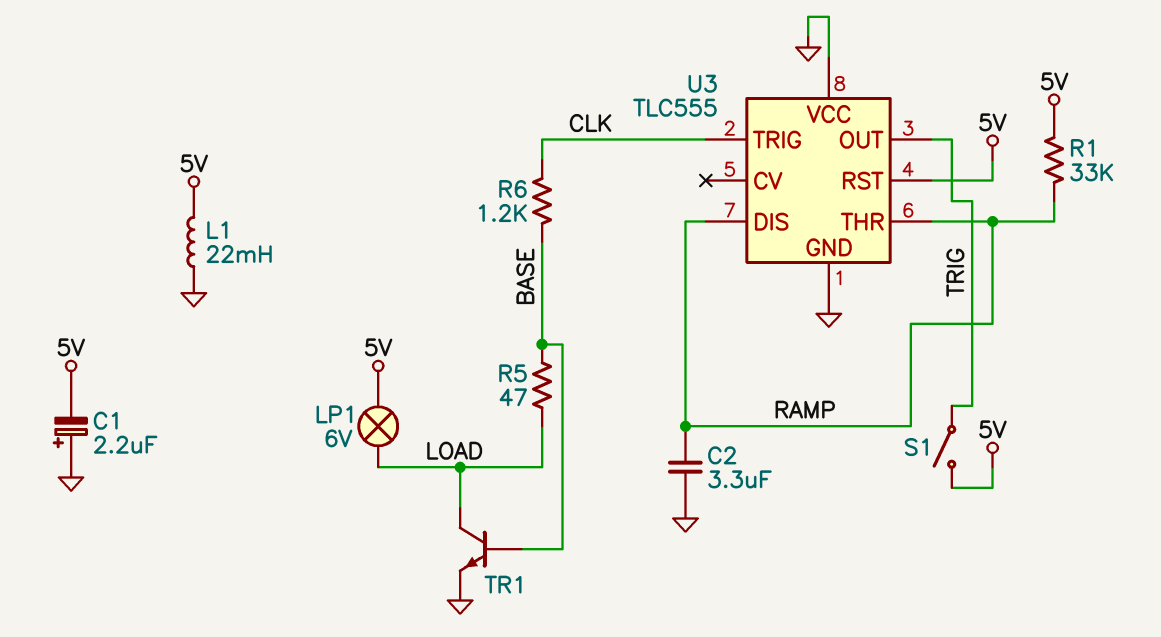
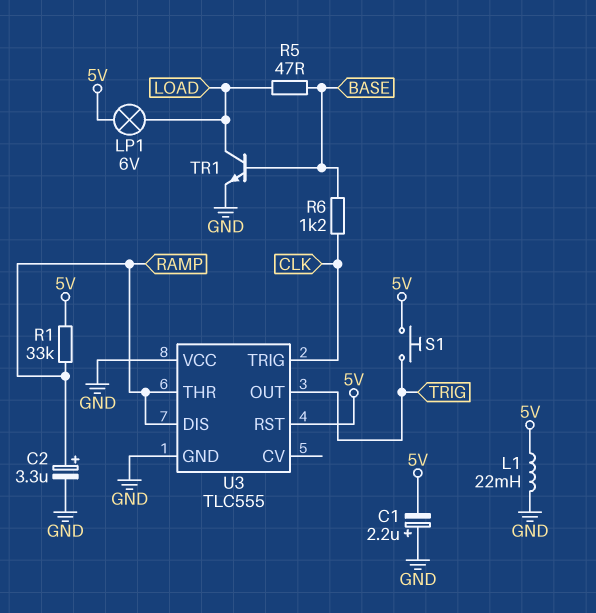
C2: 3.3uF (GND, RAMP) -> 3.3uF (plus RAMP, minus GND)
S1: switch (5V, TRIG) -> button (5V, TRIG)

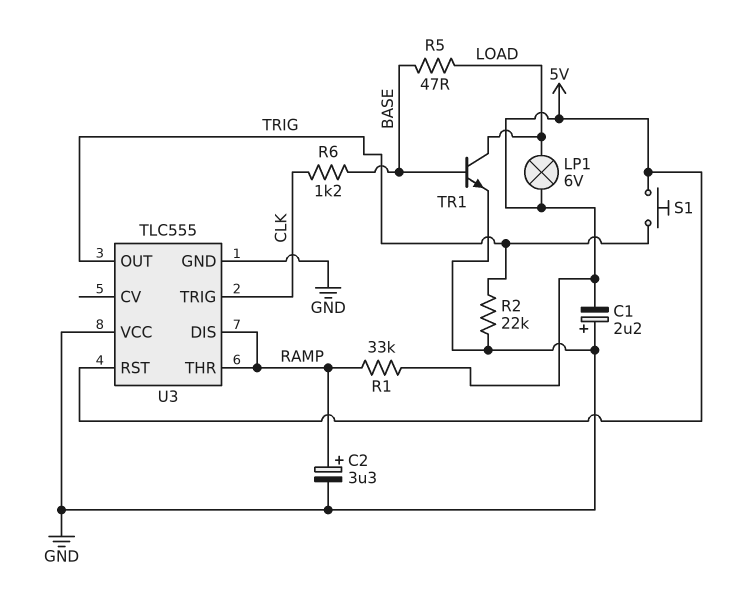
L1: 22mH (5V, GND) -> none
R2: none -> 22k (GND, TRIG)

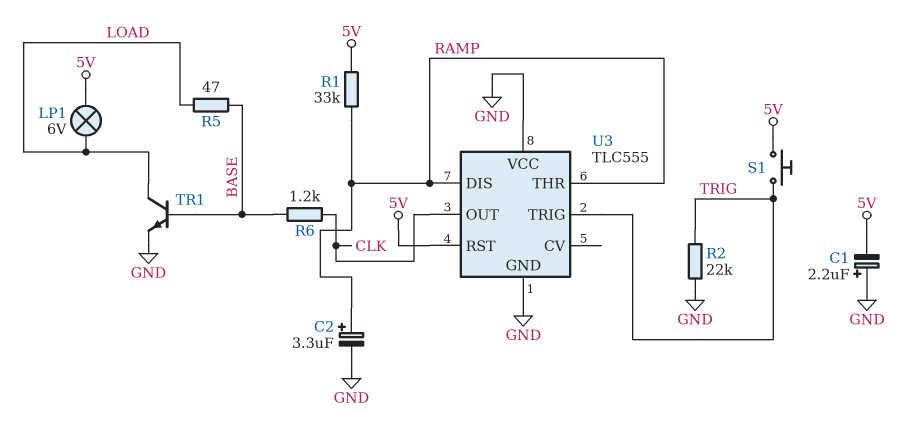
U3 pin OUT: TRIG -> CLK
U3 pin TRIG: CLK -> TRIG

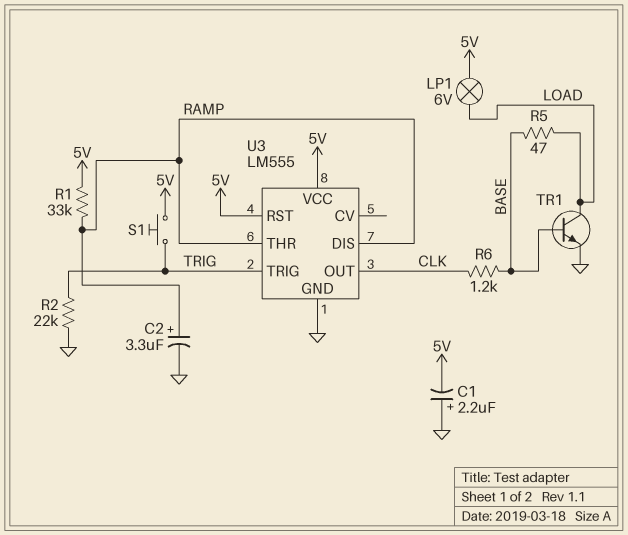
U3: TLC555 -> LM555
U3 pin VCC: GND -> 5V

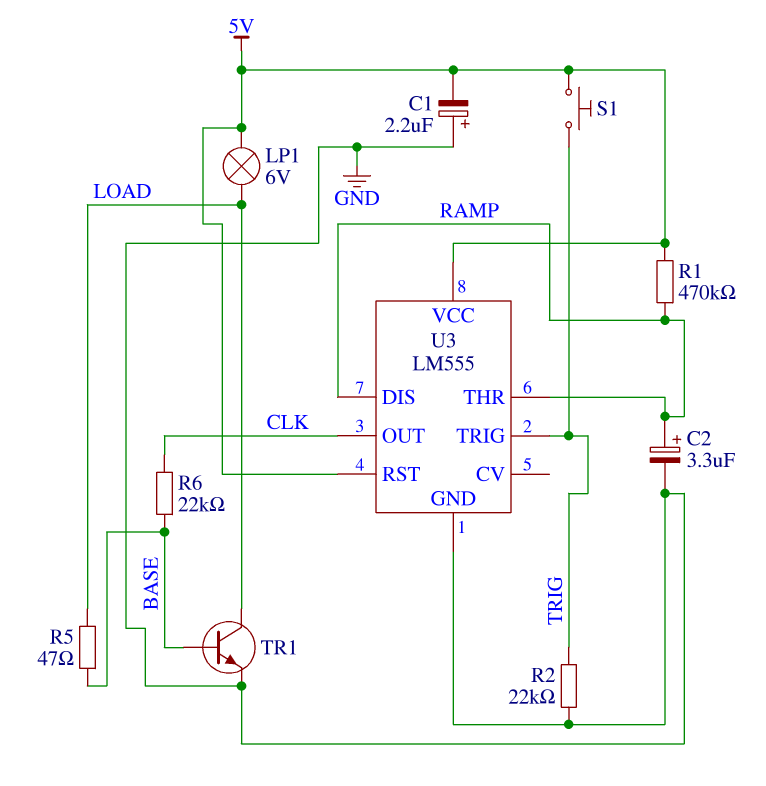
R1: 33k (5V, RAMP) -> 470k (5V, RAMP)
R6: 1.2k (BASE, CLK) -> 22k (BASE, CLK)

